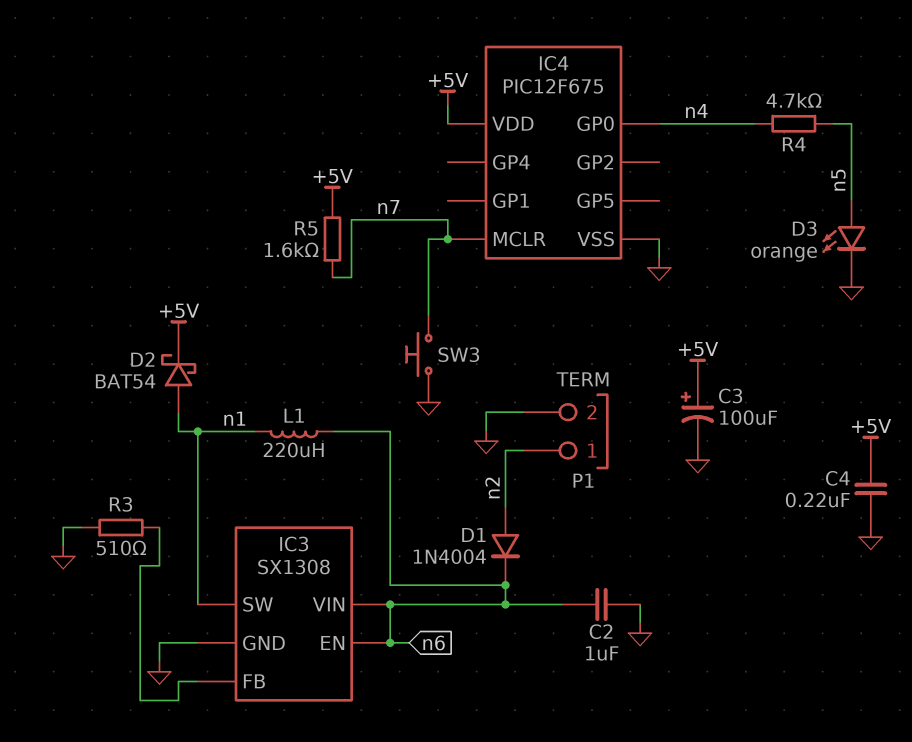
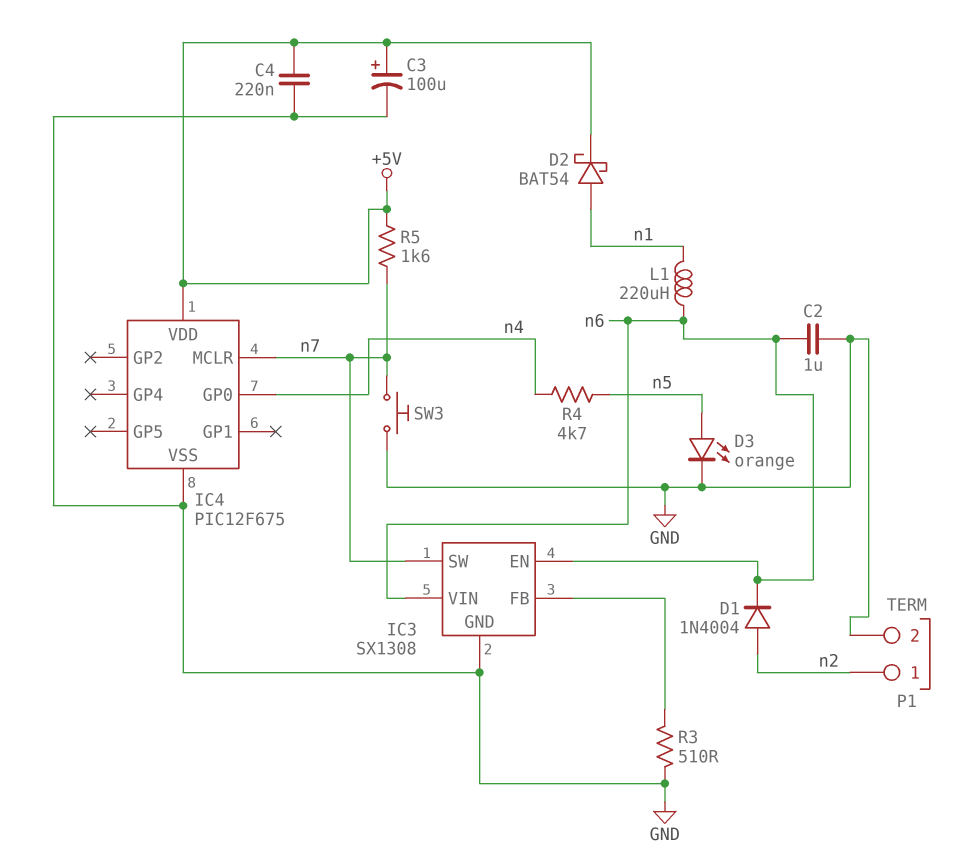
IC3 pin SW: n1 -> n7

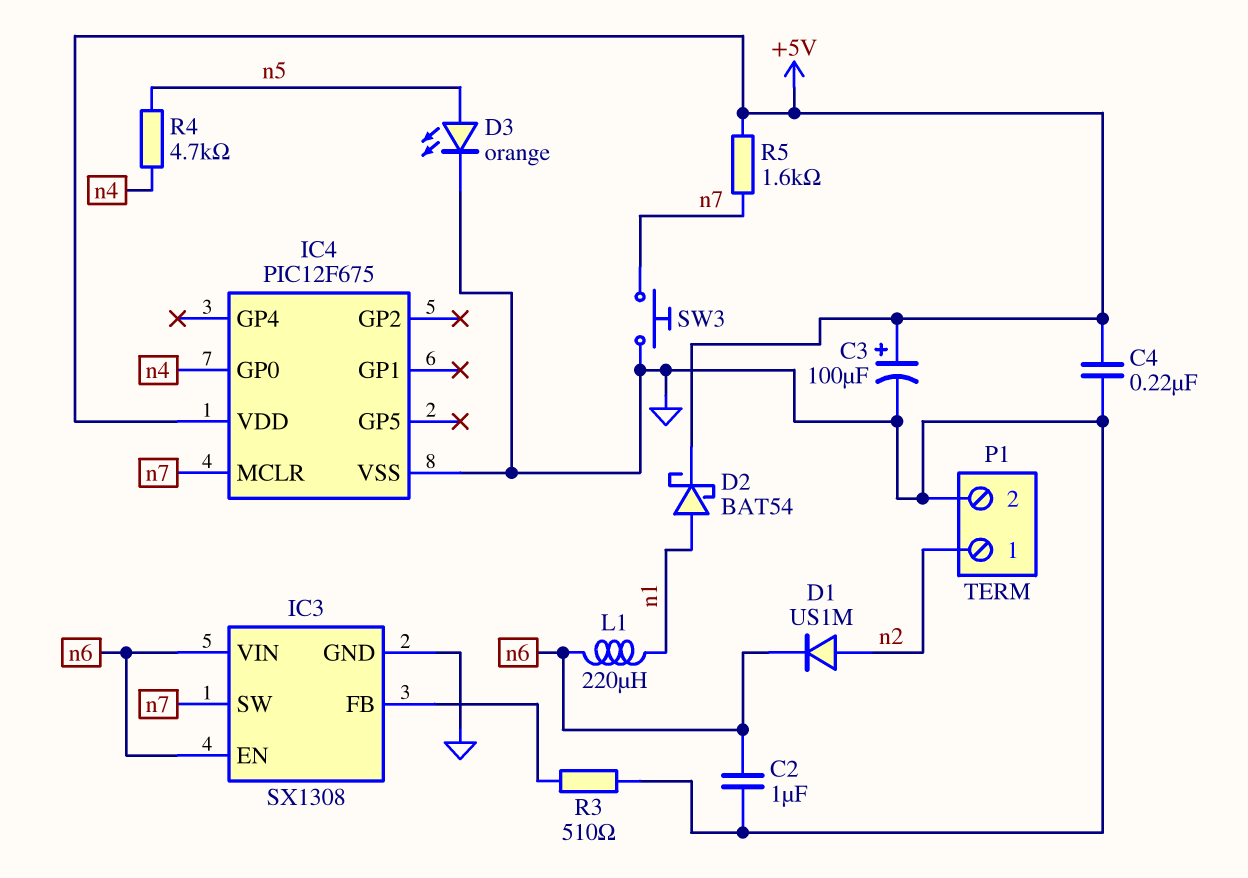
D1: diode 1N4004 (A n2, K n6) -> diode US1M (A n2, K n6)

